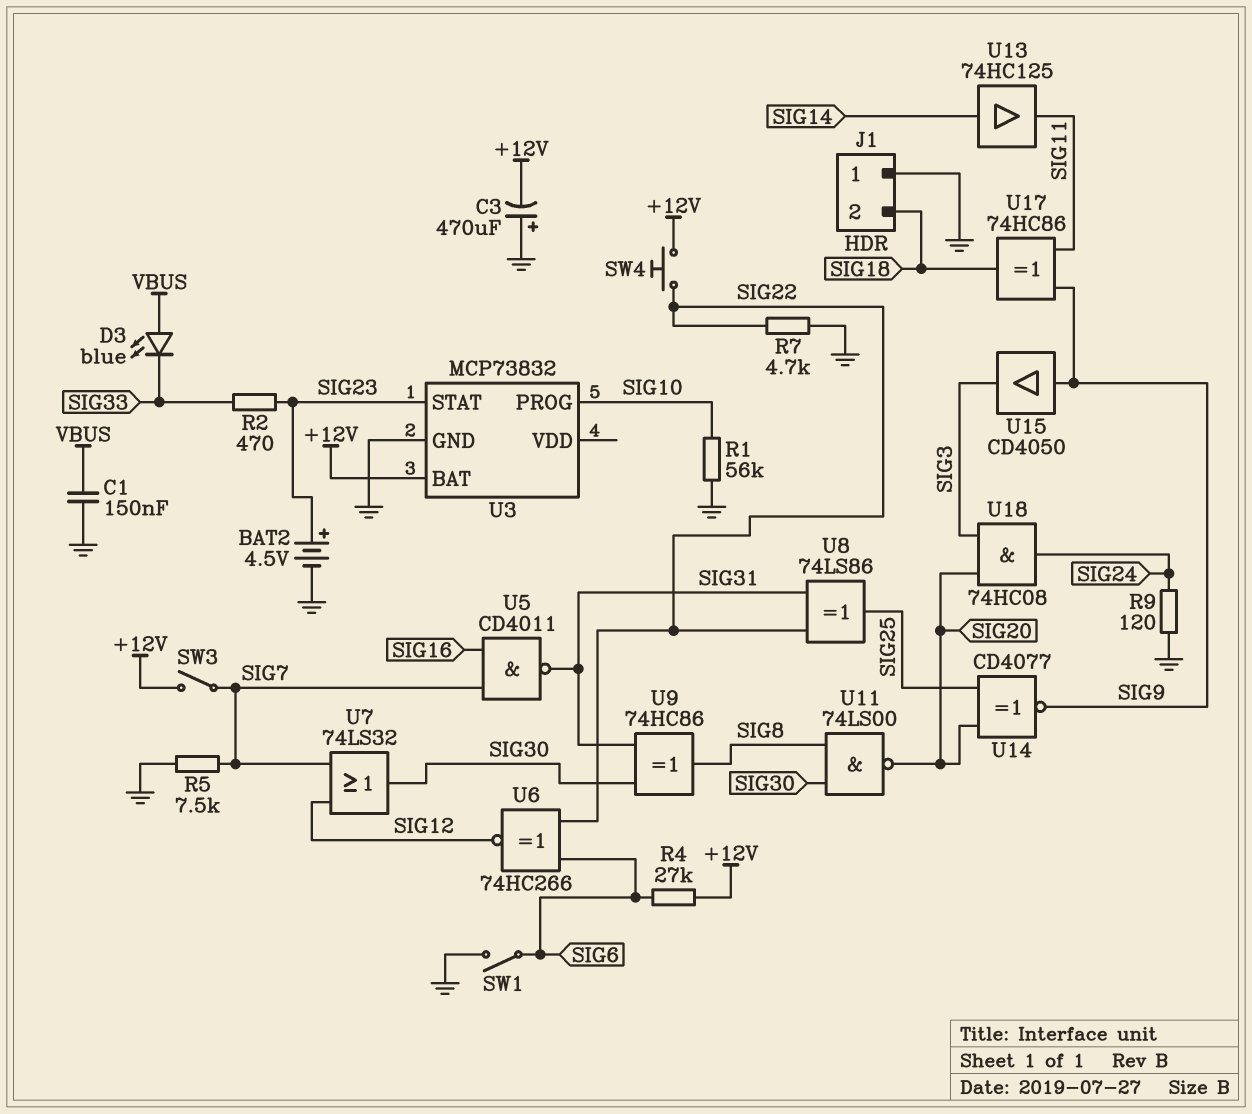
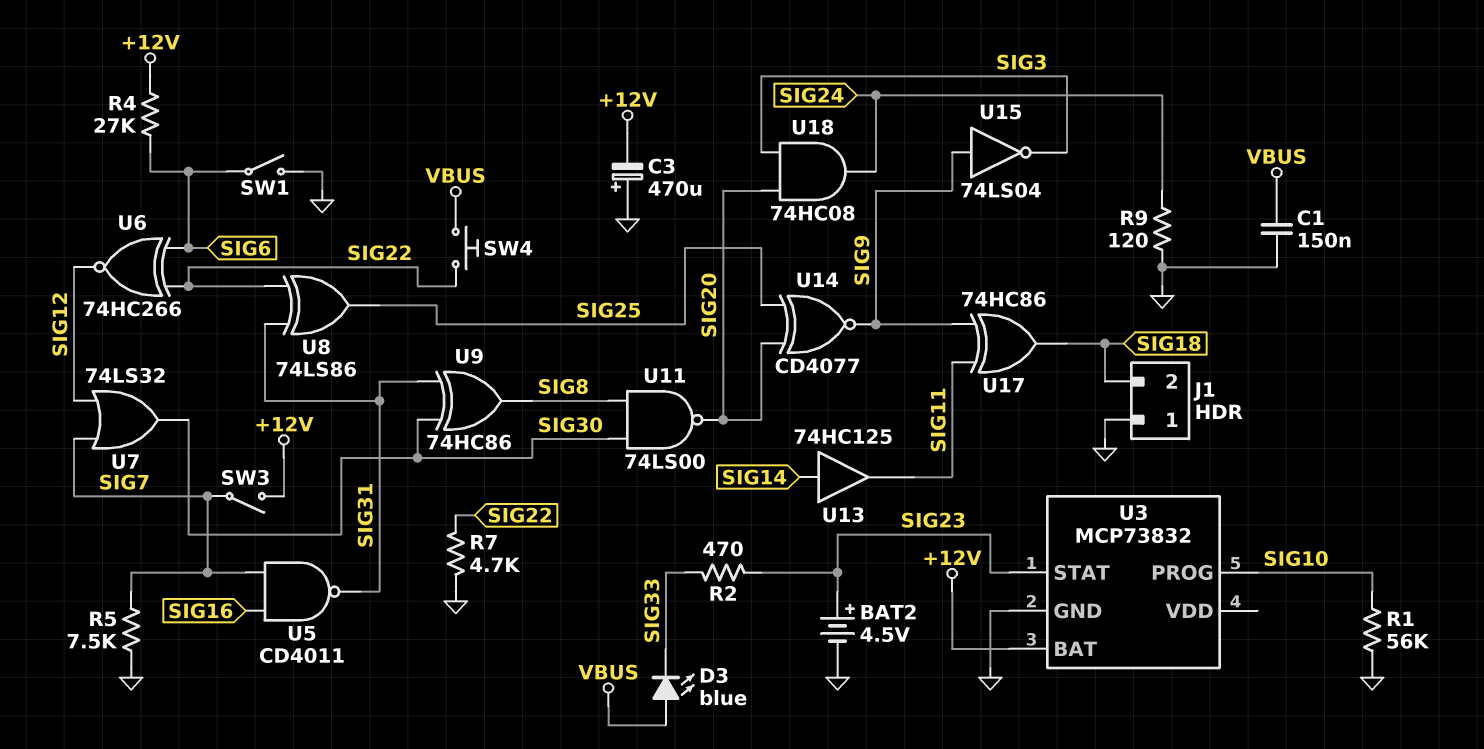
SW4: button (+12V, SIG22) -> button (SIG22, VBUS)
U15: buffer CD4050 (in SIG9, out SIG3) -> NOT 74LS04 (in SIG9, out SIG3)

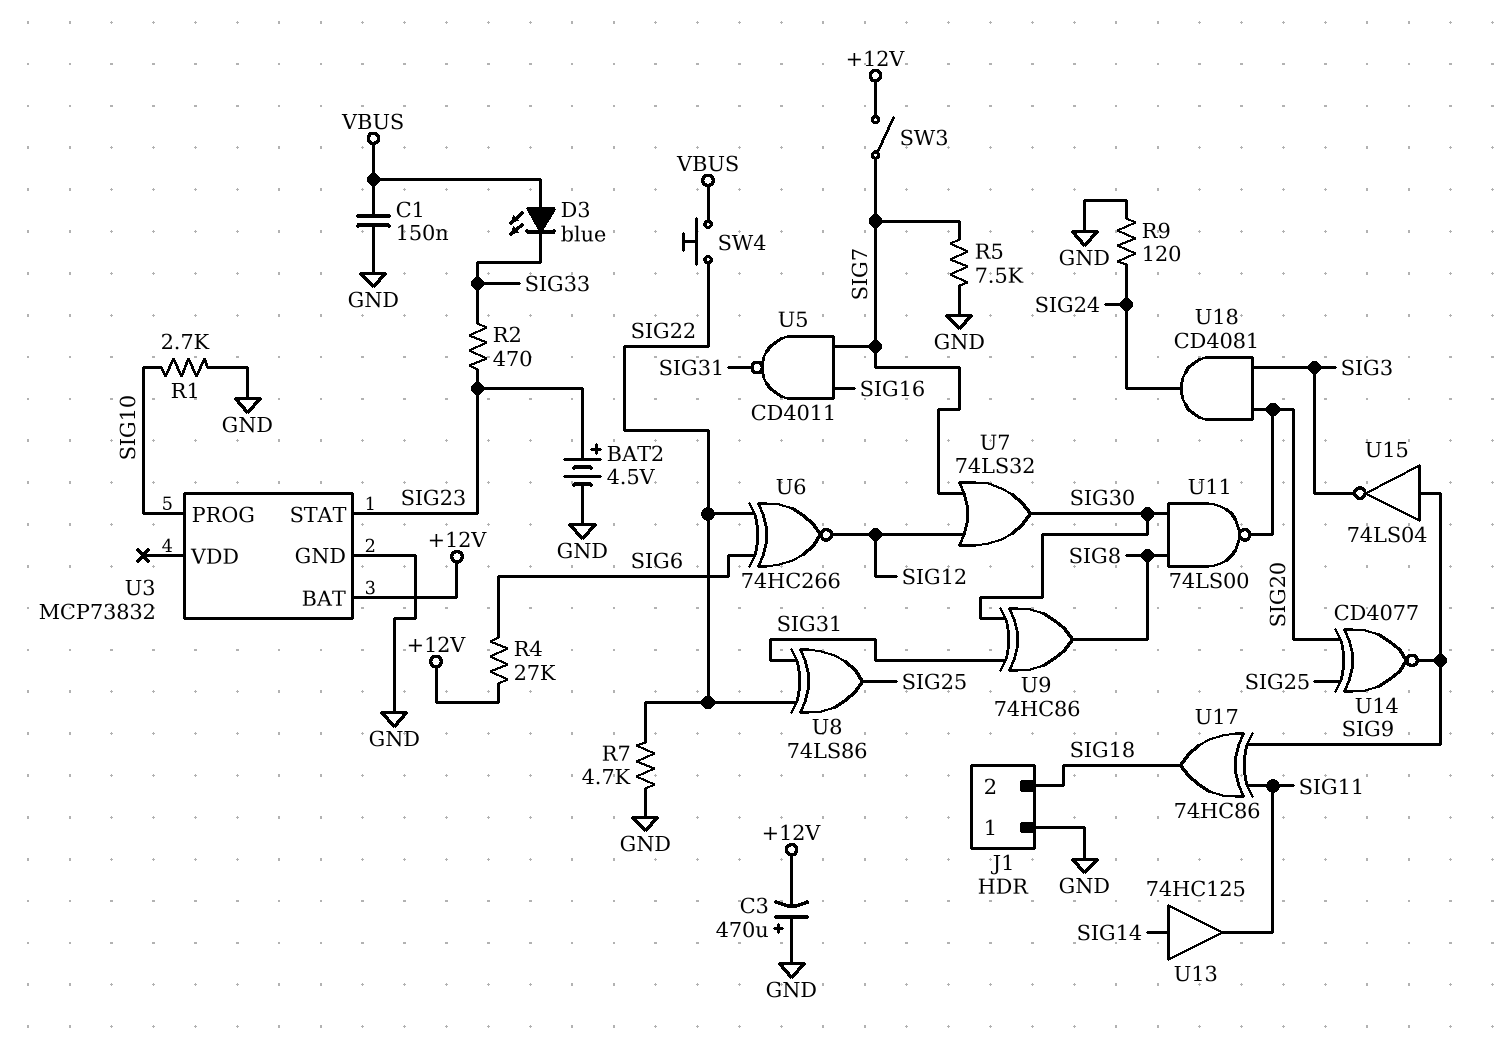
R1: 56k (GND, SIG10) -> 2.7k (GND, SIG10)
SW1: switch (GND, SIG6) -> none
U18: AND 74HC08 (in SIG3, in SIG20, out SIG24) -> AND CD4081 (in SIG3, in SIG20, out SIG24)

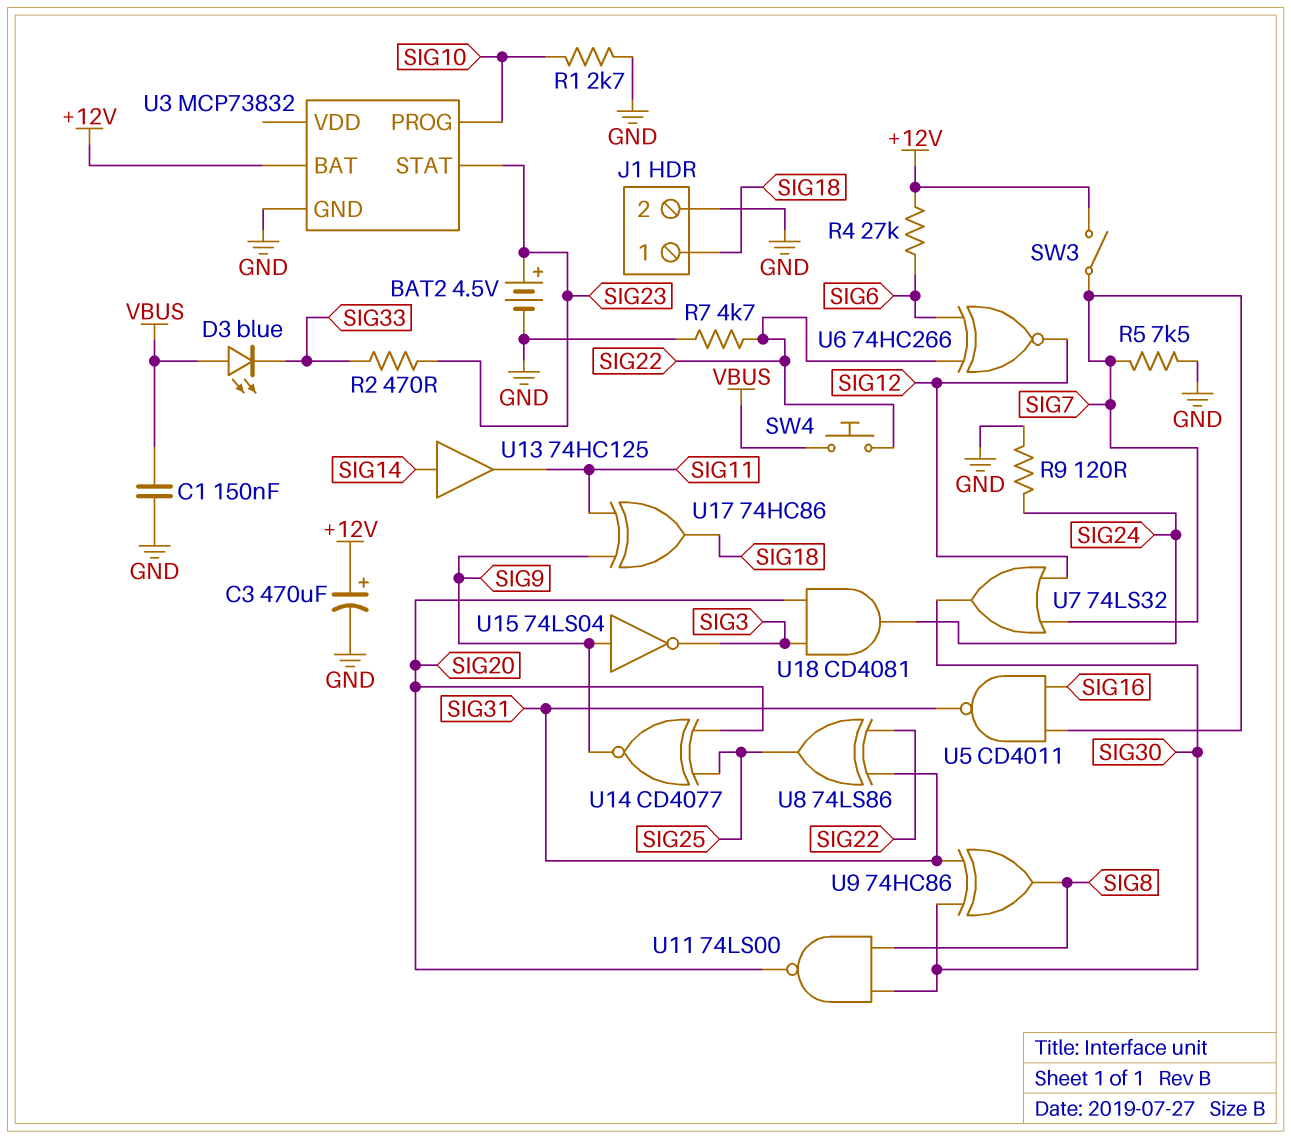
C3: 470uF (plus GND, minus +12V) -> 470uF (plus +12V, minus GND)
J1 pin 1: GND -> SIG18
J1 pin 2: SIG18 -> GND

